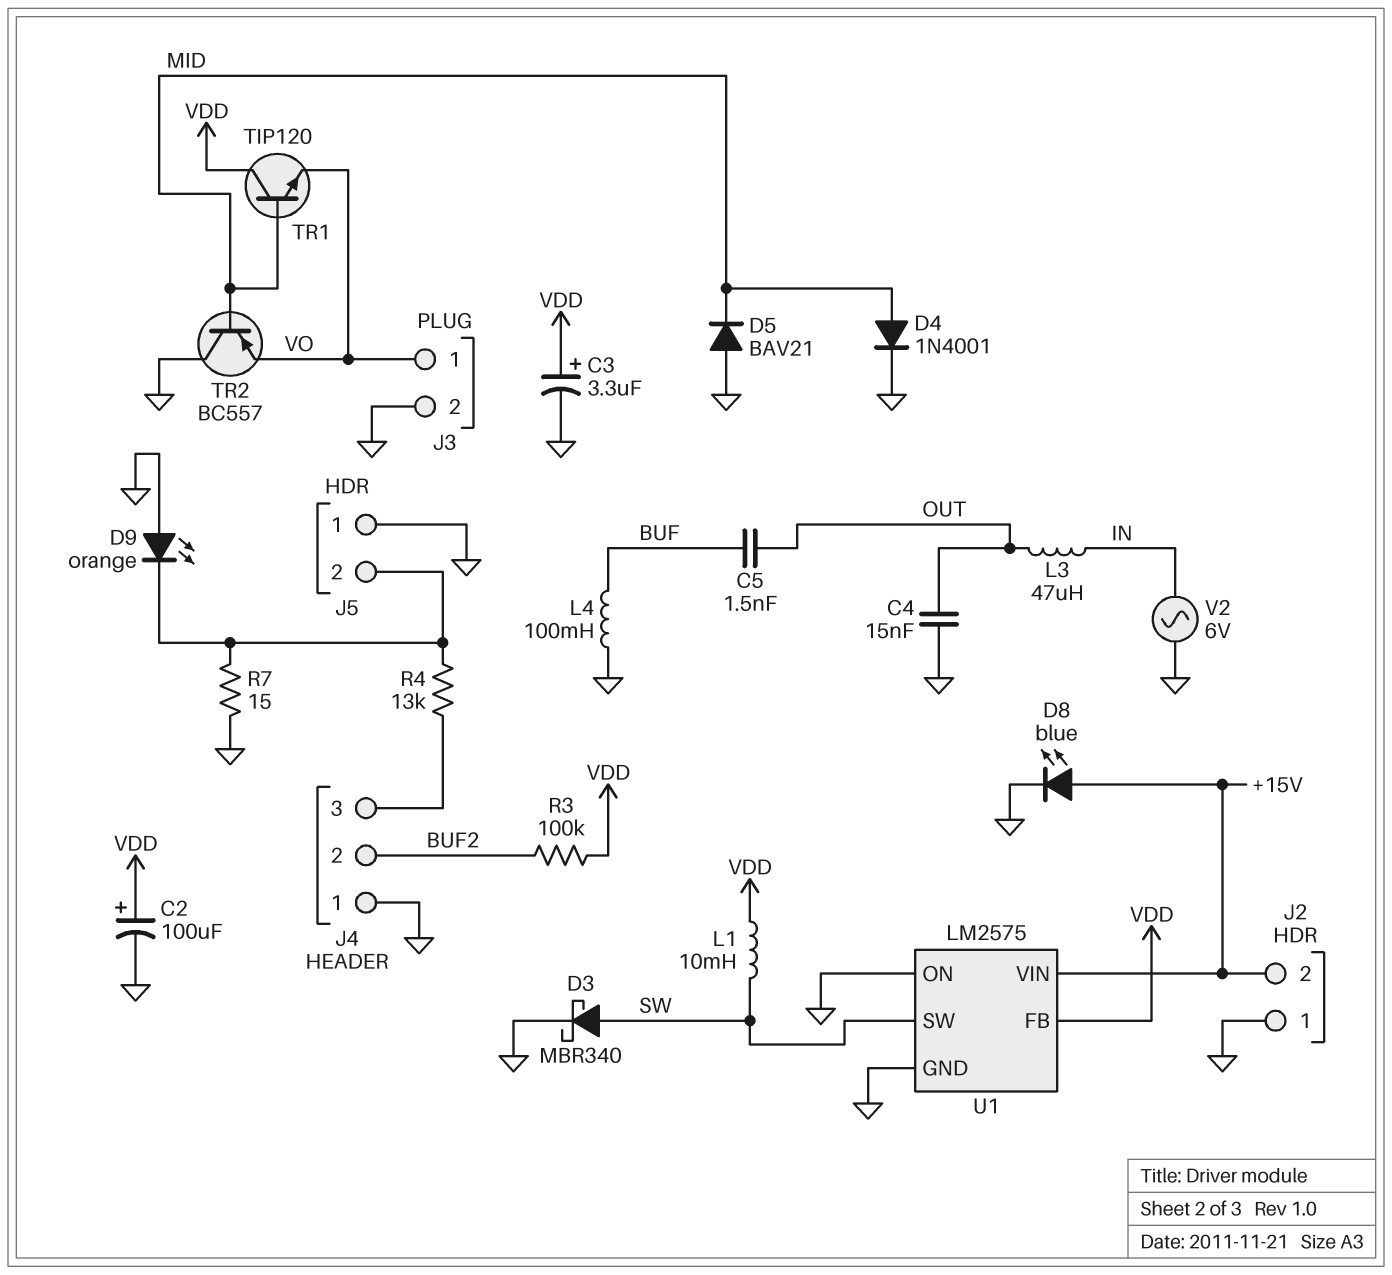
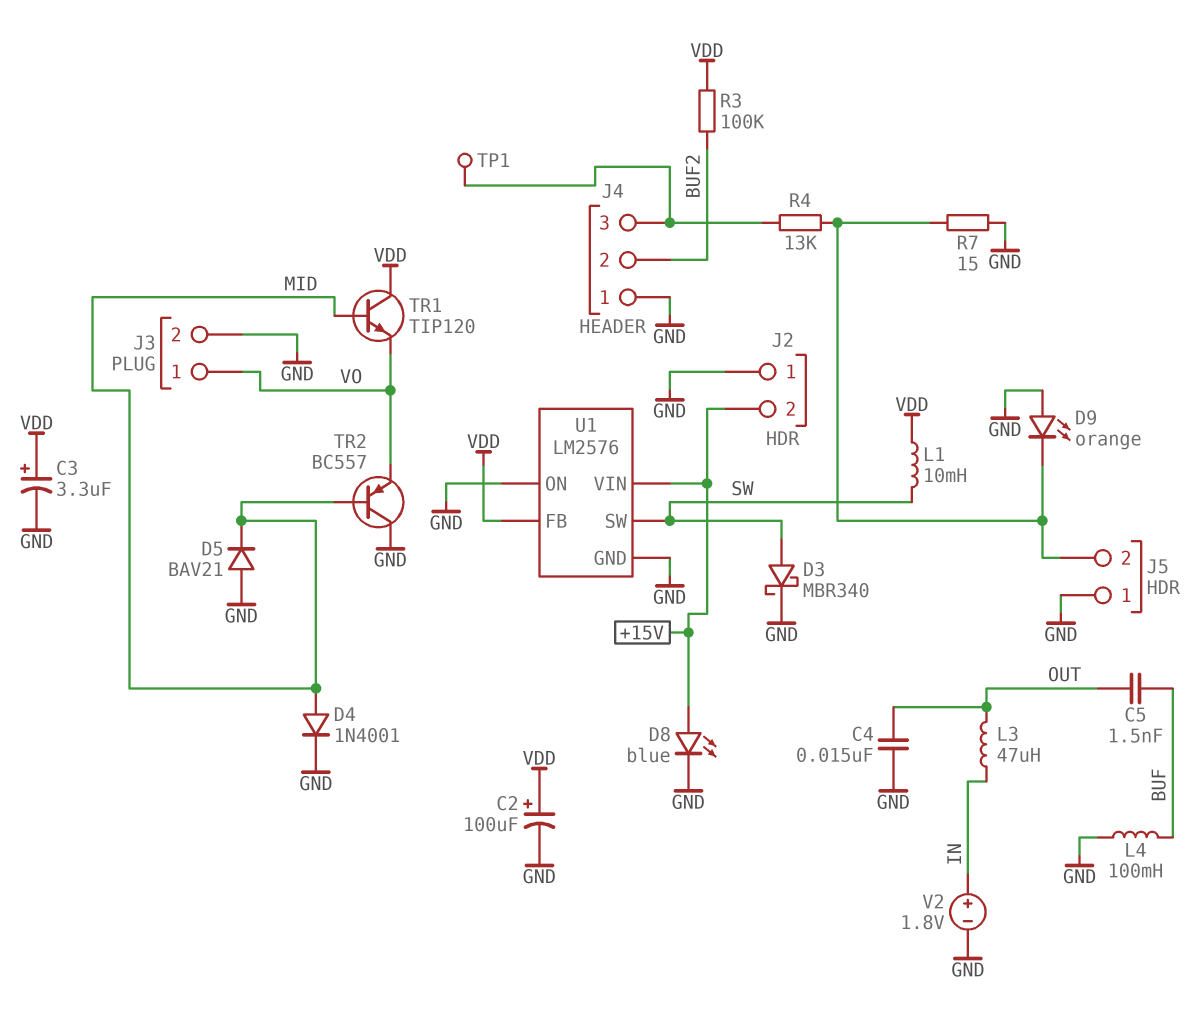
TP1: none -> test point (J4/3)
U1: LM2575 -> LM2576
V2: AC 6V (GND, IN) -> 1.8V (plus IN, minus GND)

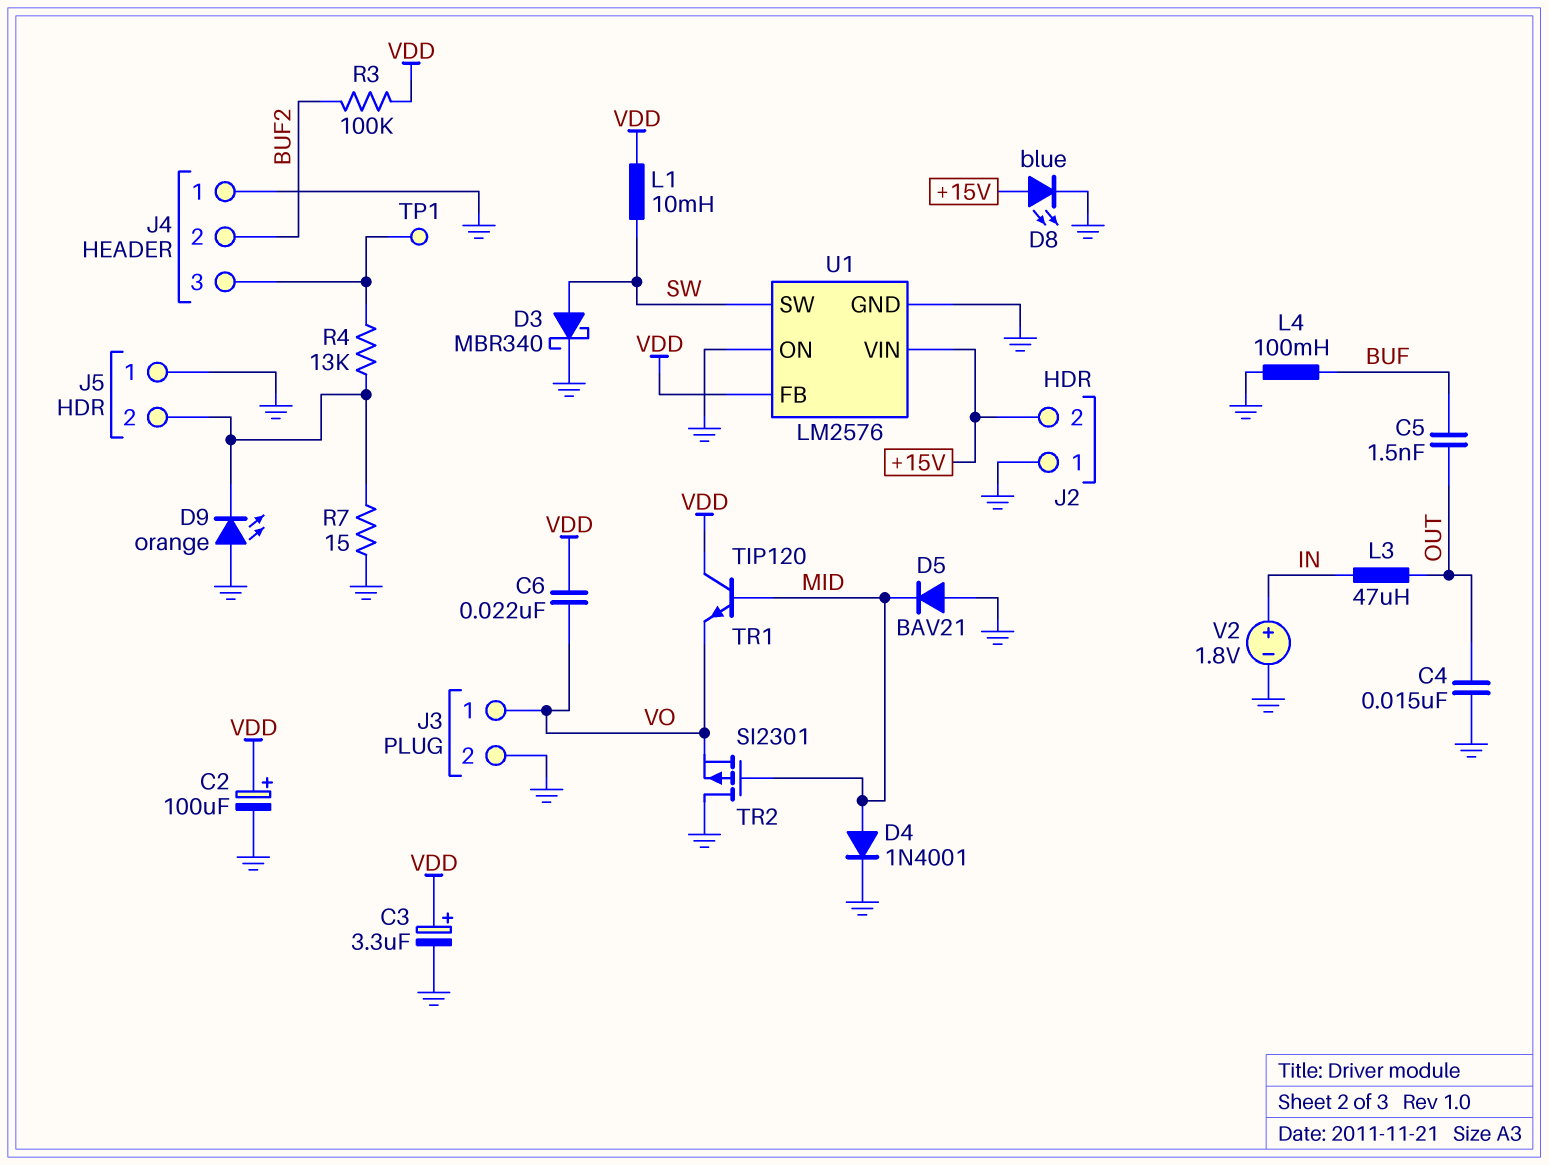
C6: none -> 22nF (VDD, VO)
TR2: PNP BC557 (B MID, C GND, E VO) -> PMOS SI2301 (G MID, D GND, S VO)

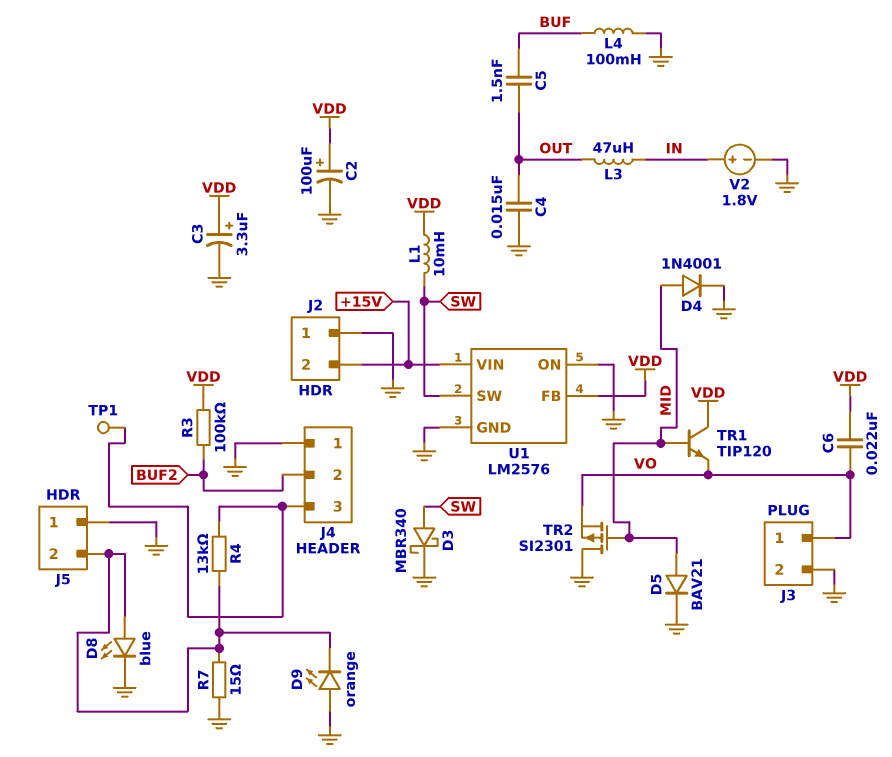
D5: diode BAV21 (A GND, K MID) -> diode BAV21 (A MID, K GND)
D8: LED blue (A +15V, K GND) -> LED blue (A J5/2, K GND)

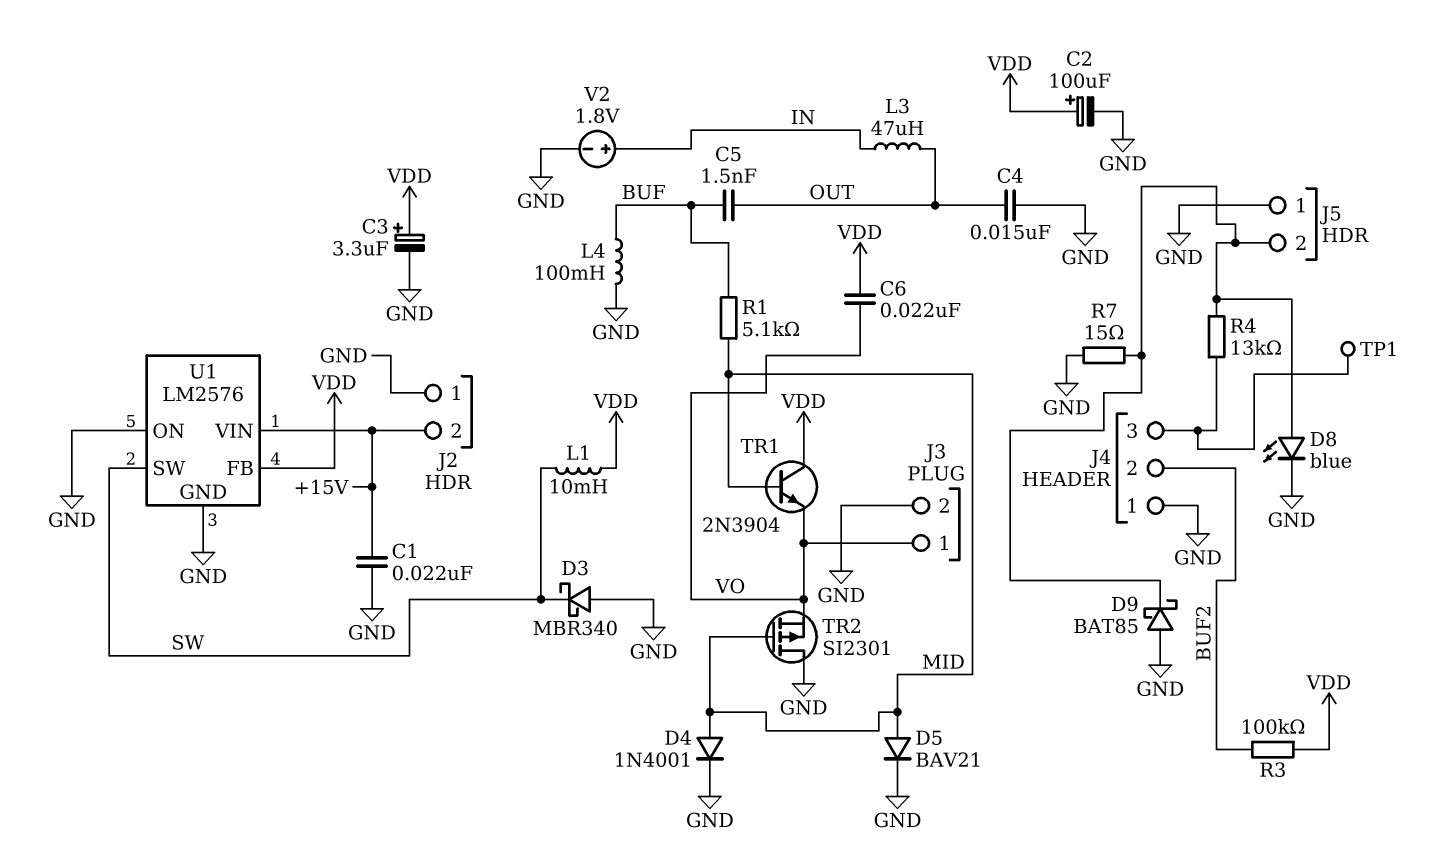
C1: none -> 22nF (+15V, GND)
D3: schottky MBR340 (A SW, K GND) -> schottky MBR340 (A GND, K SW)
D9: LED orange (A GND, K J5/2) -> schottky BAT85 (A GND, K J5/2)
R1: none -> 5.1k (BUF, MID)
TR1: NPN TIP120 (B MID, C VDD, E VO) -> NPN 2N3904 (B MID, C VDD, E VO)

